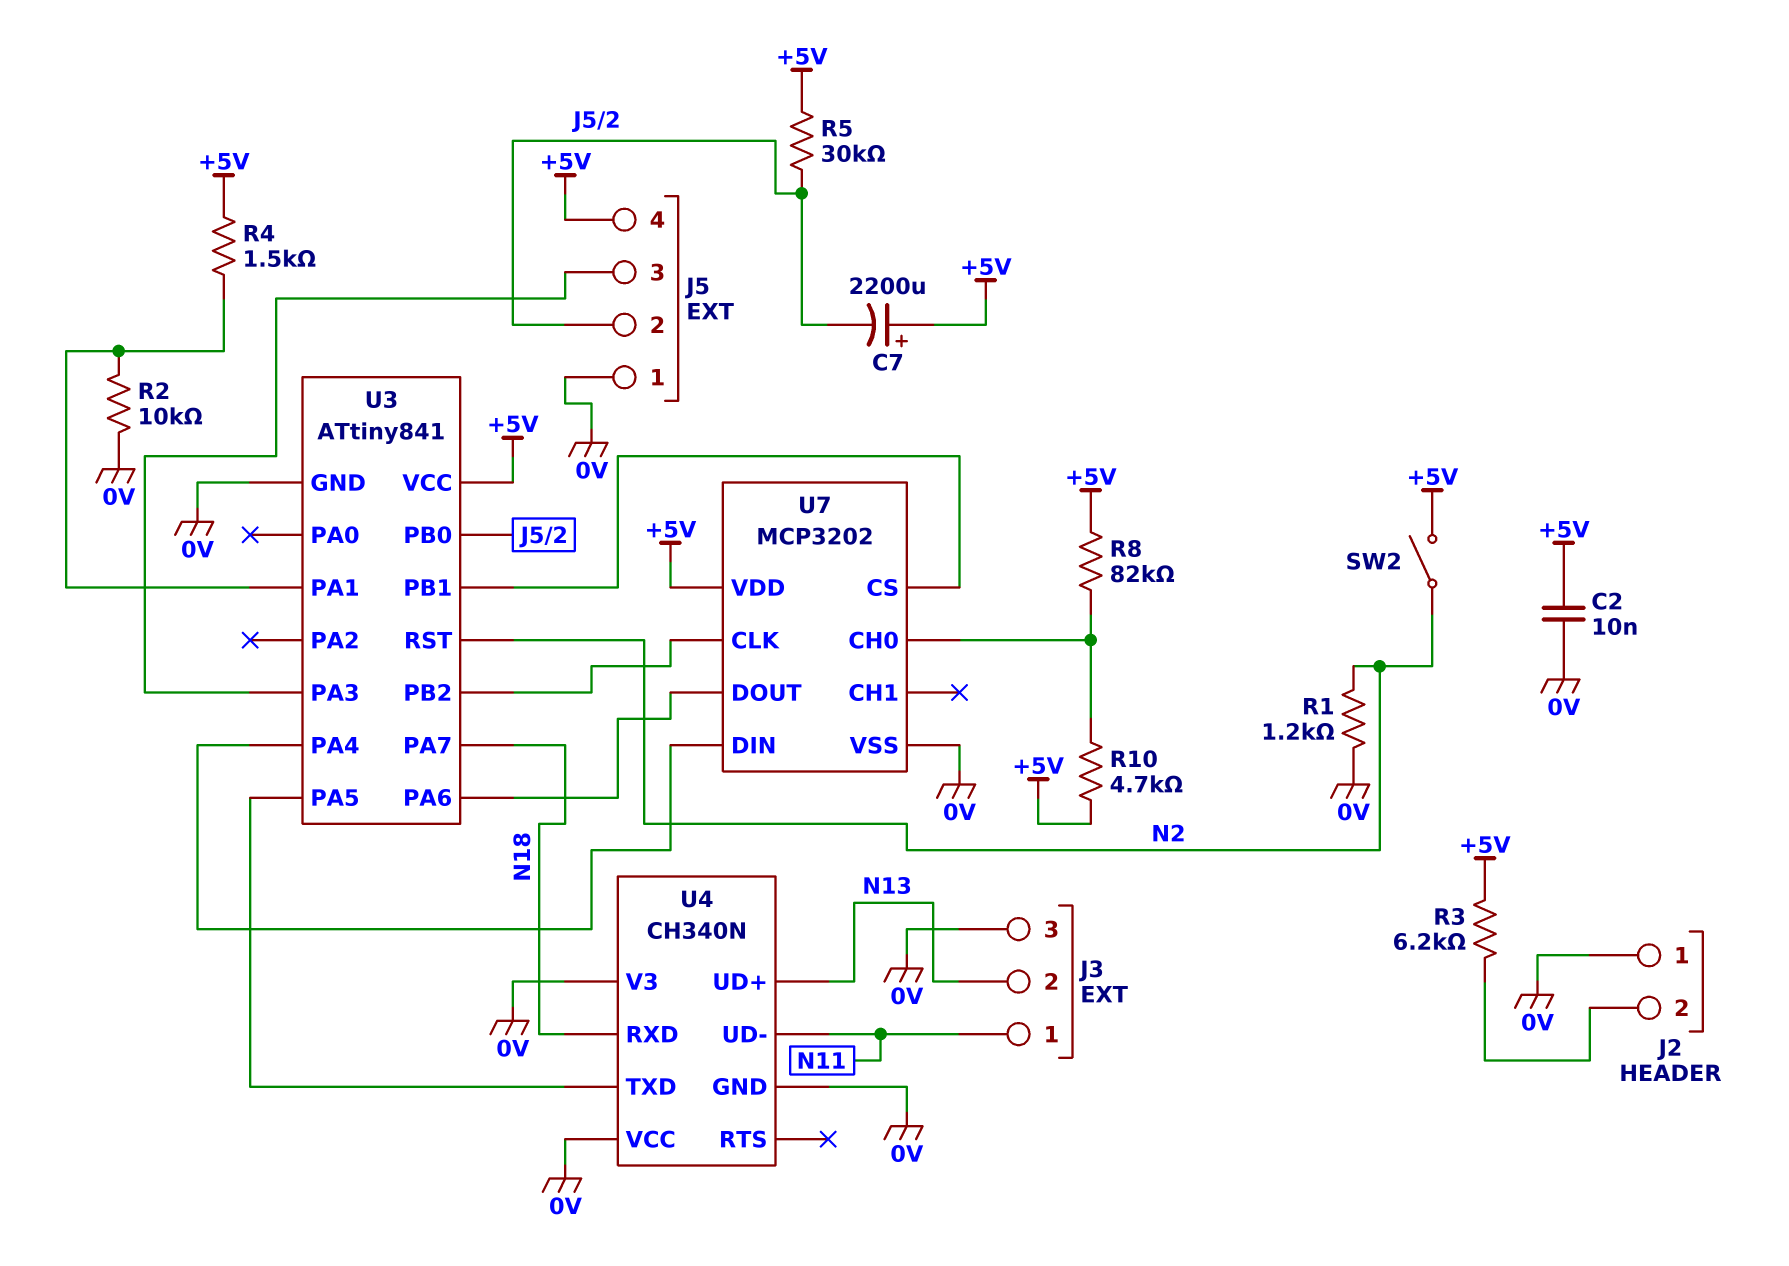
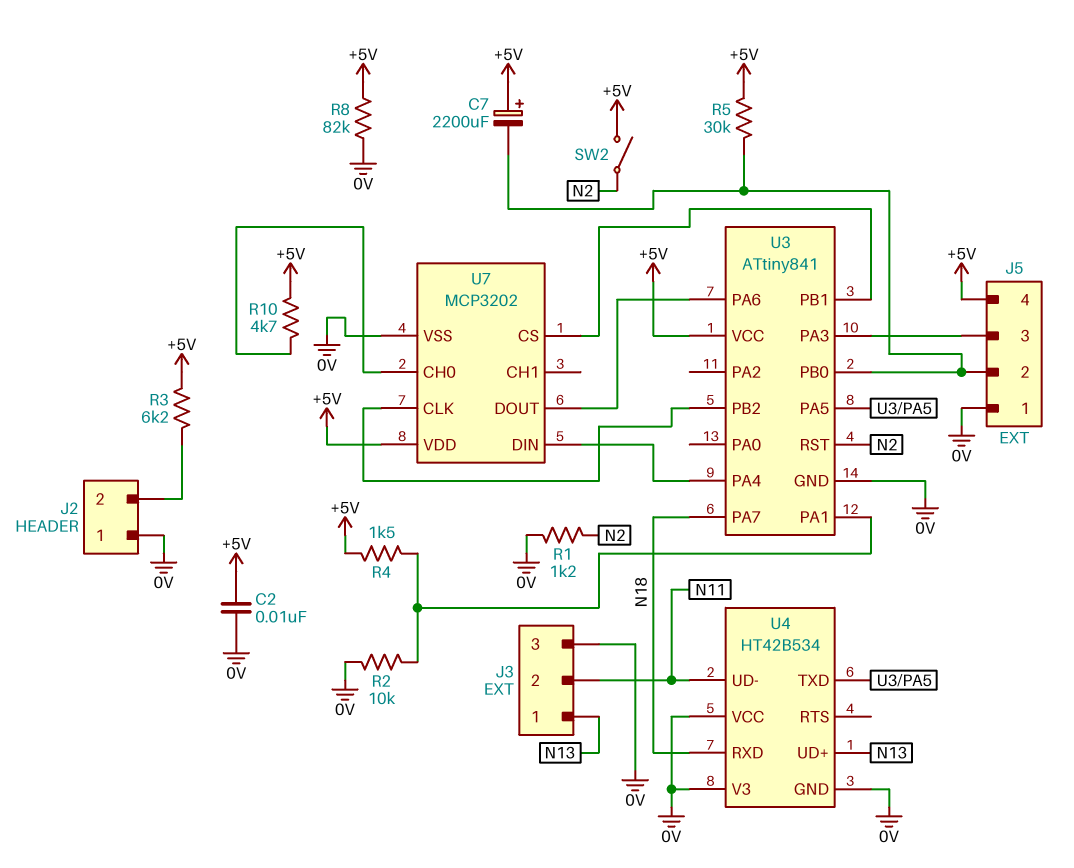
J3 pin 1: N11 -> N13
J3 pin 2: N13 -> N11
R8: 82k (+5V, U7/CH0) -> 82k (+5V, 0V)
U4: CH340N -> HT42B534

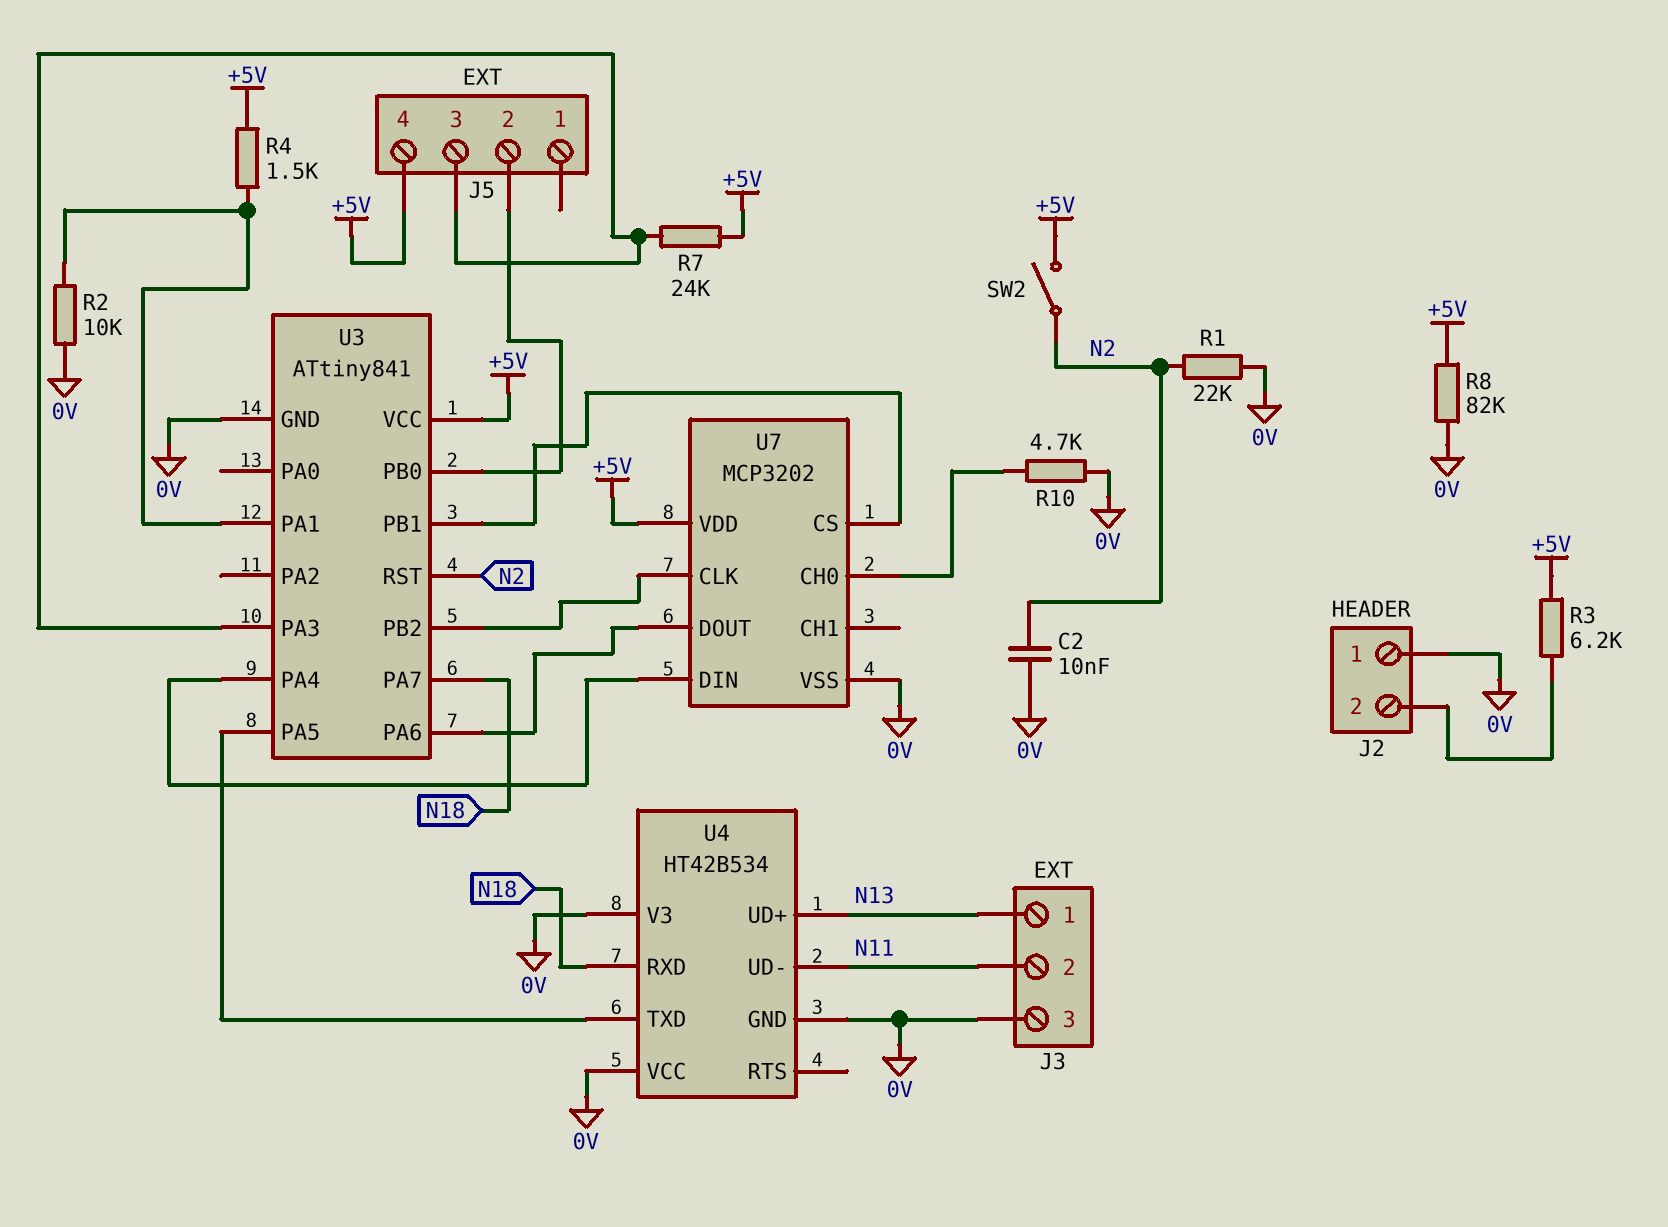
C2: 10nF (+5V, 0V) -> 10nF (0V, N2)
C7: 2200uF (plus +5V, minus J5/2) -> none
J5 pin 1: 0V -> none
R1: 1.2k (0V, N2) -> 22k (0V, N2)
R5: 30k (+5V, J5/2) -> none
R7: none -> 24k (+5V, J5/3)
R10: 4.7k (+5V, U7/CH0) -> 4.7k (0V, U7/CH0)

